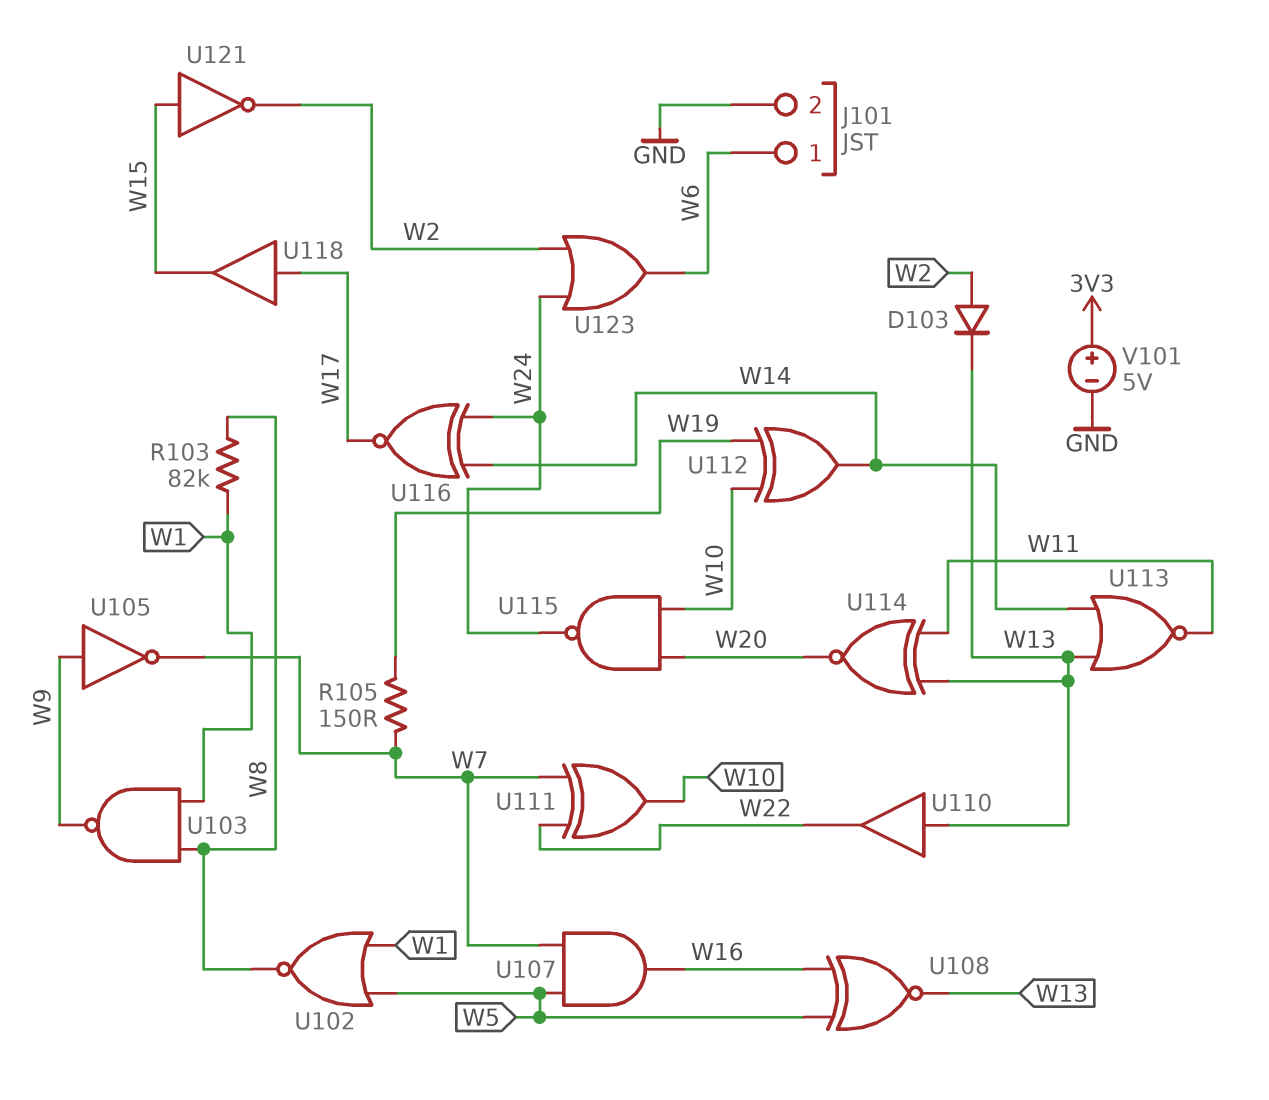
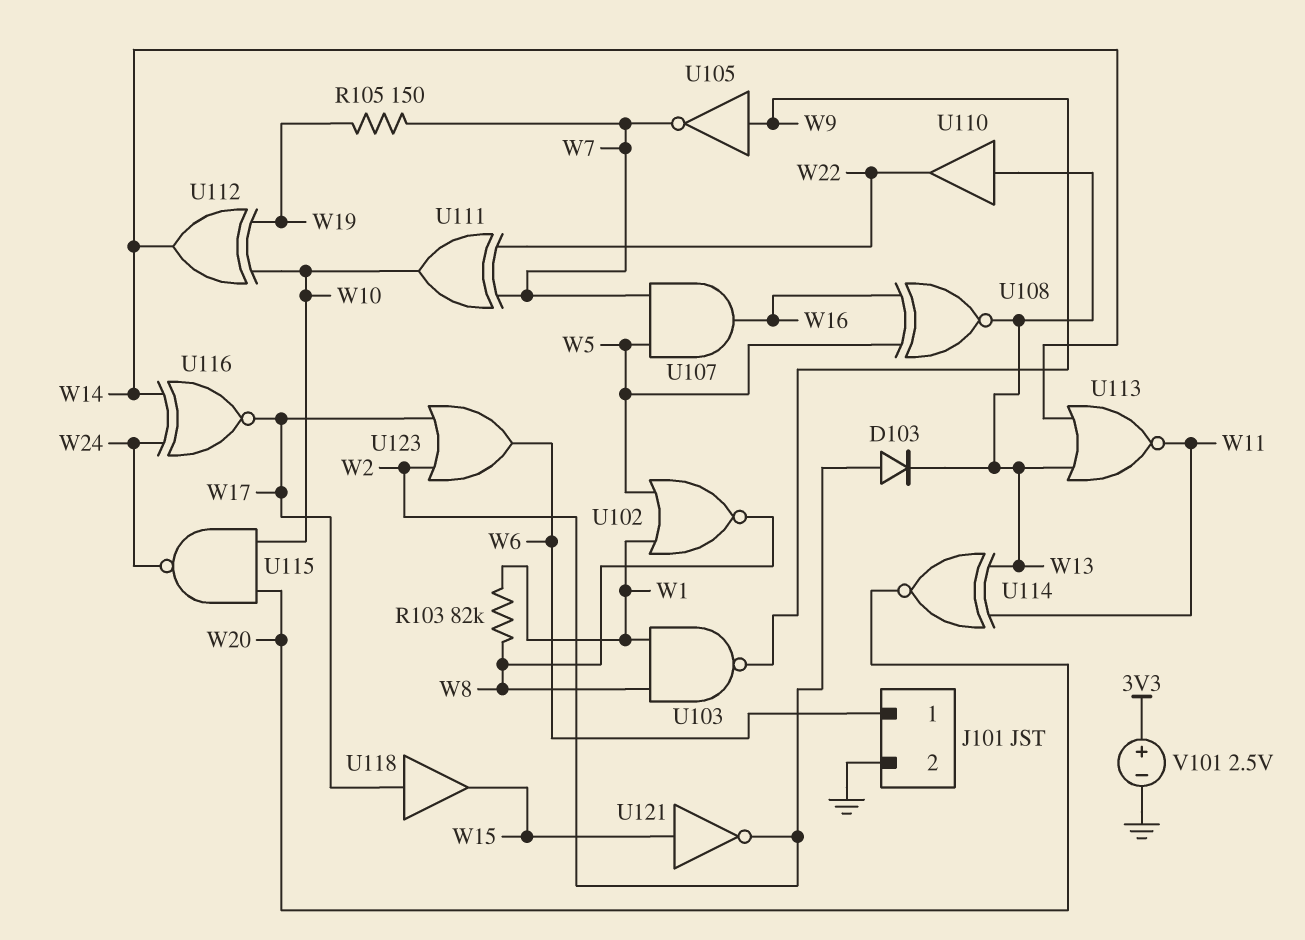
U123: OR (in W2, in W24, out W6) -> OR (in W2, in W17, out W6)
V101: 5V (plus 3V3, minus GND) -> 2.5V (plus 3V3, minus GND)

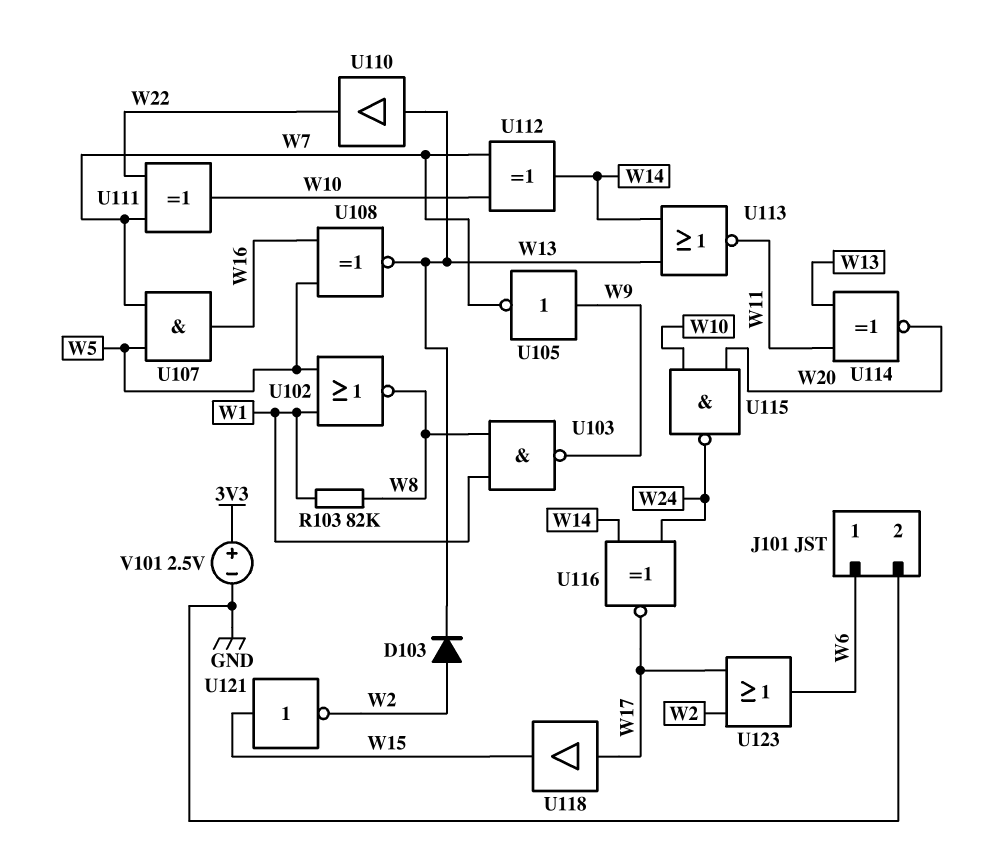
R105: 150 (W7, W19) -> none
U112: XOR (in W10, in W19, out W14) -> XOR (in W7, in W10, out W14)

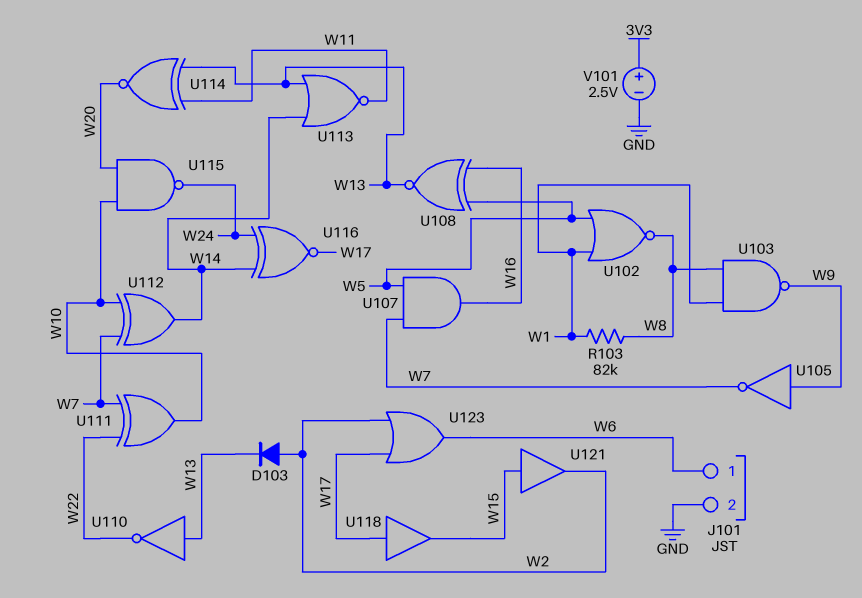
U110: buffer (in W13, out W22) -> NOT (in W13, out W22)
U121: NOT (in W15, out W2) -> buffer (in W15, out W2)

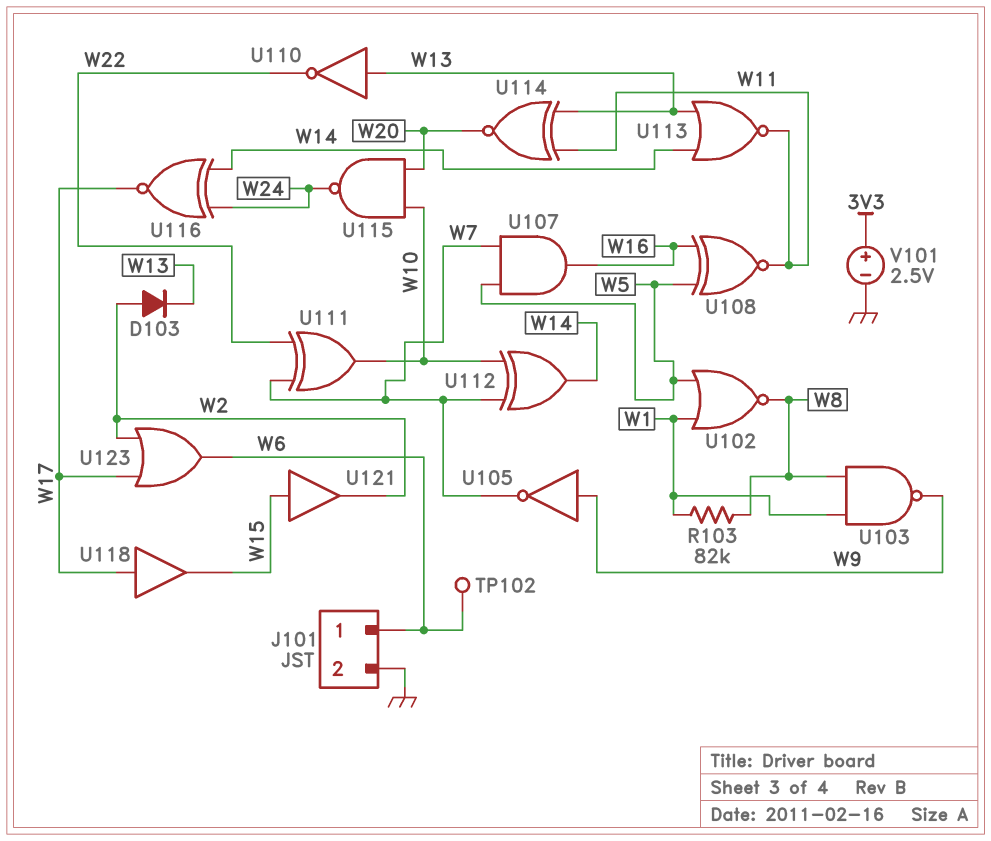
TP102: none -> test point (W6)
U108: XNOR (in W5, in W16, out W13) -> XNOR (in W5, in W16, out W11)

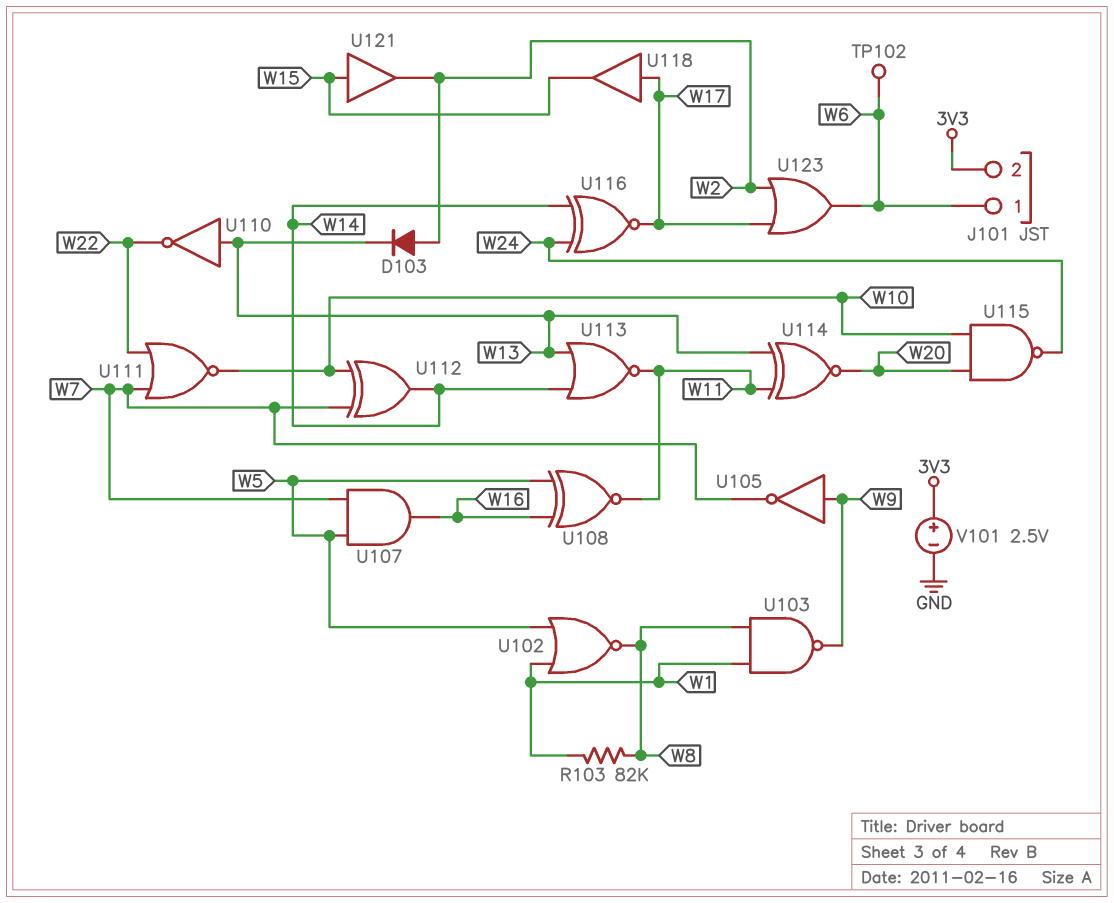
J101 pin 2: GND -> 3V3
U111: XOR (in W7, in W22, out W10) -> NOR (in W7, in W22, out W10)

